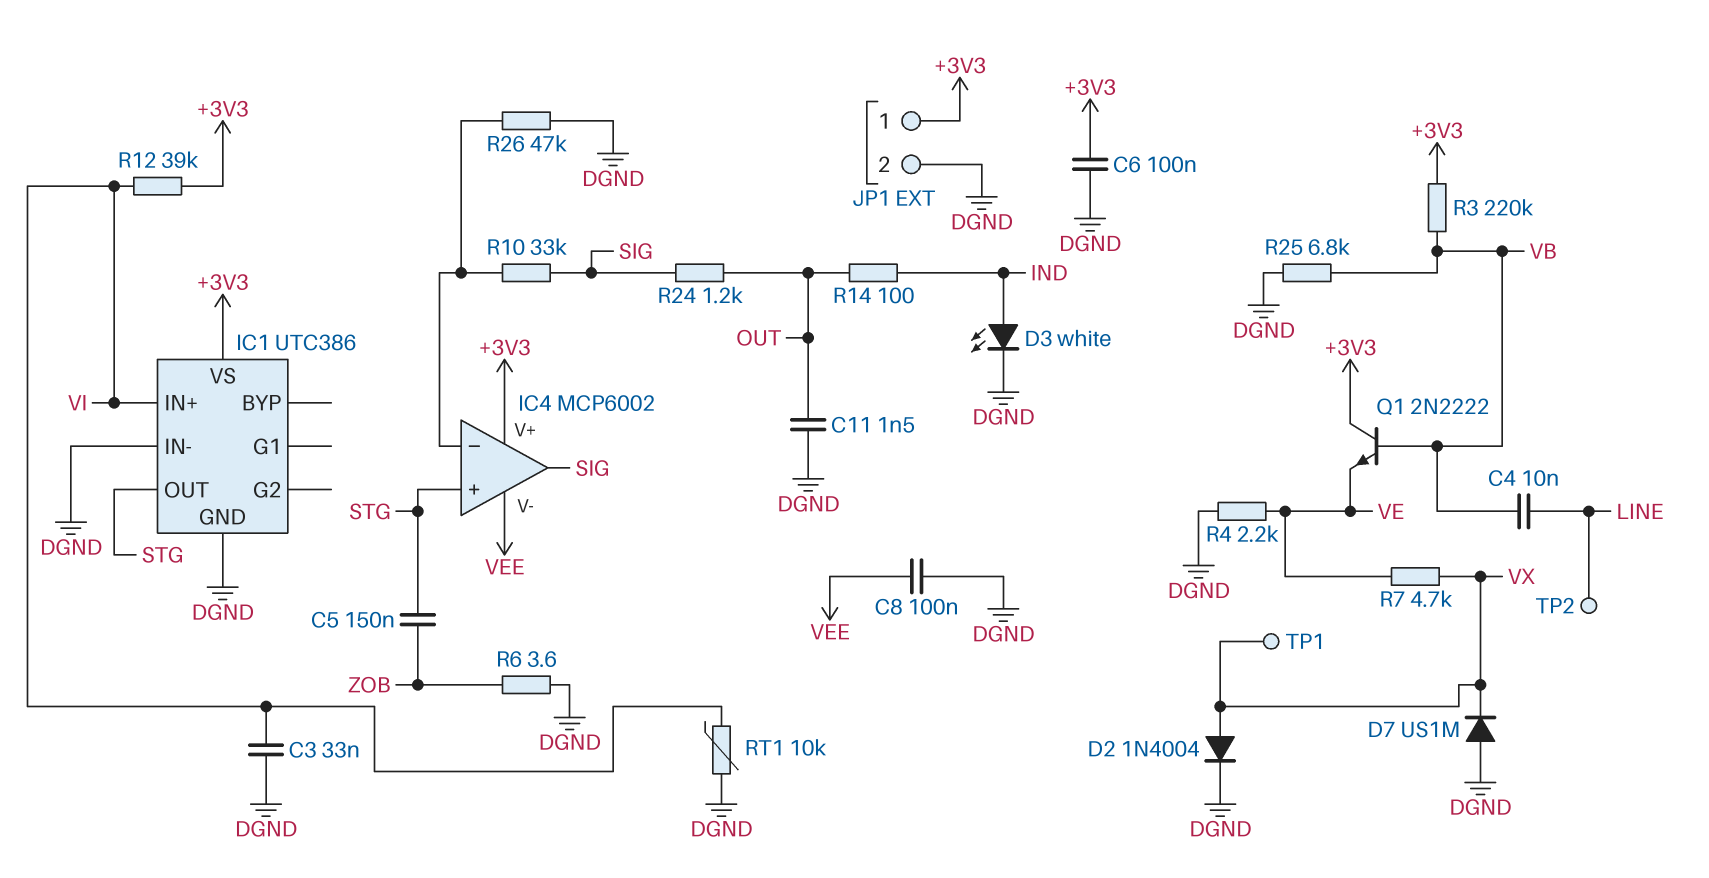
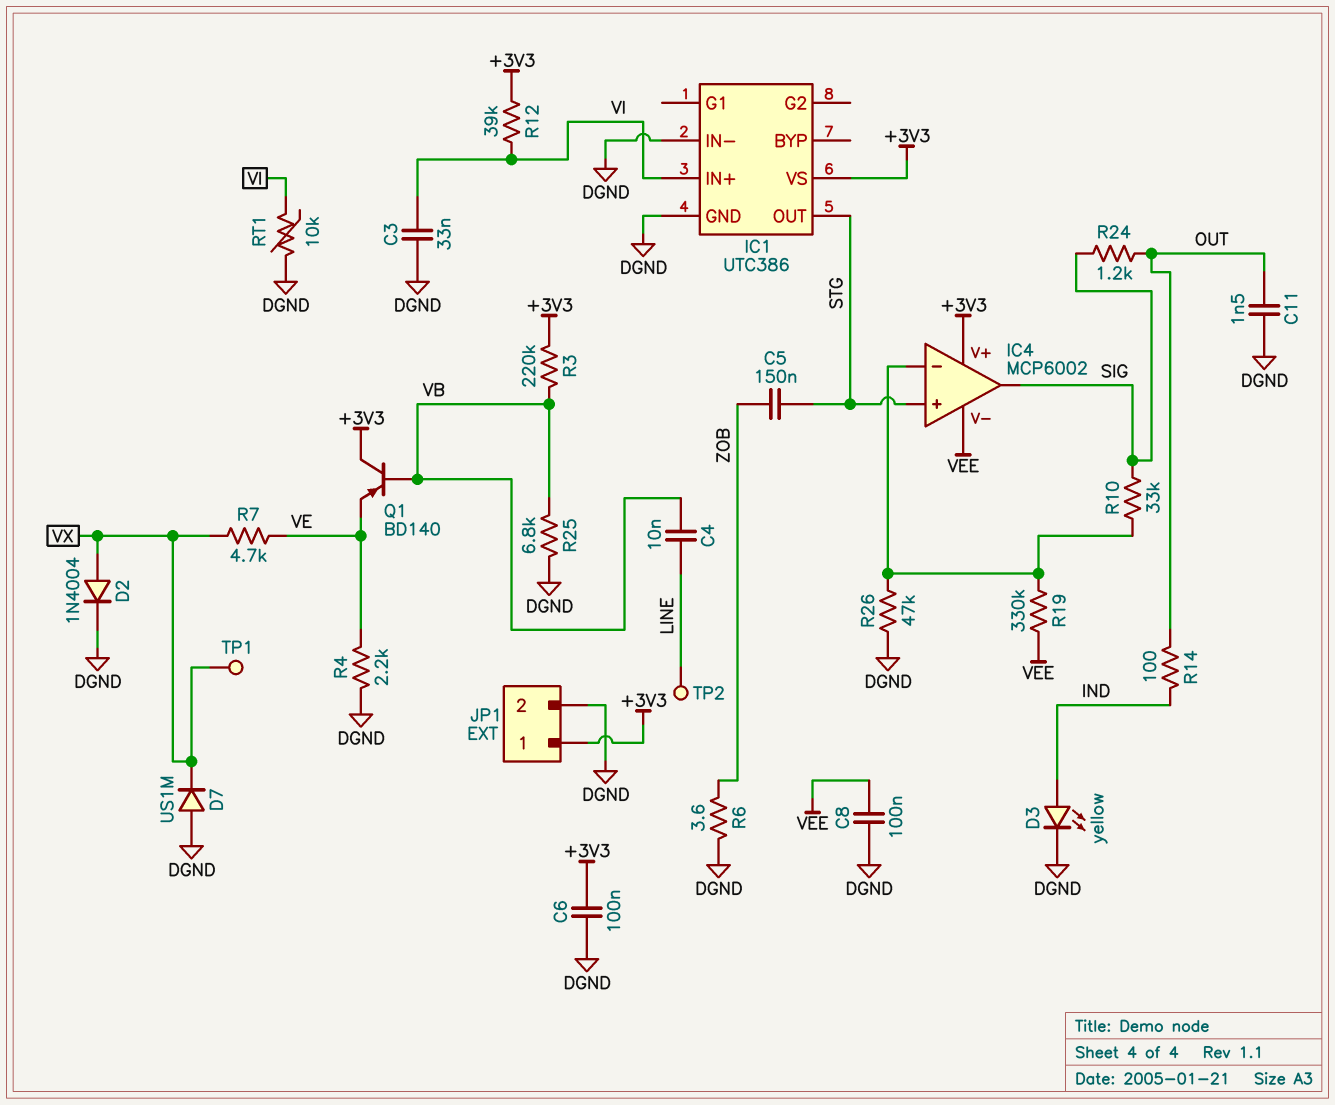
D3: LED white (A IND, K DGND) -> LED yellow (A IND, K DGND)
Q1: NPN 2N2222 (B VB, C +3V3, E VE) -> PNP BD140 (B VB, C +3V3, E VE)
R19: none -> 330k (IC4/in-, VEE)

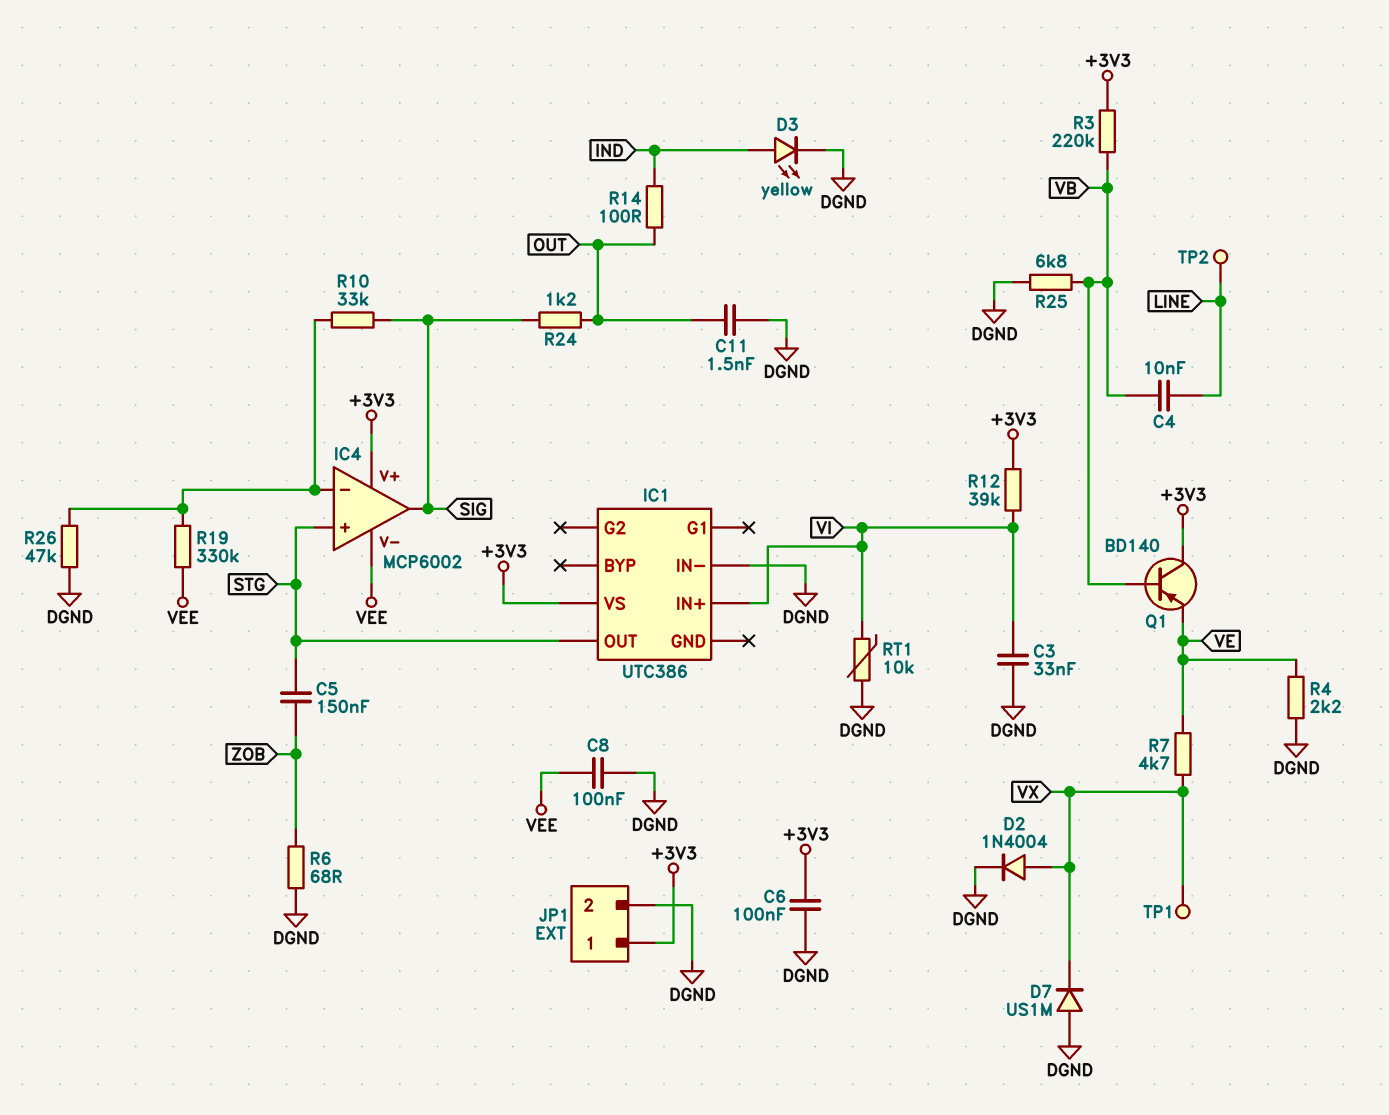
IC1 pin GND: DGND -> none
R6: 3.6 (DGND, ZOB) -> 68 (DGND, ZOB)

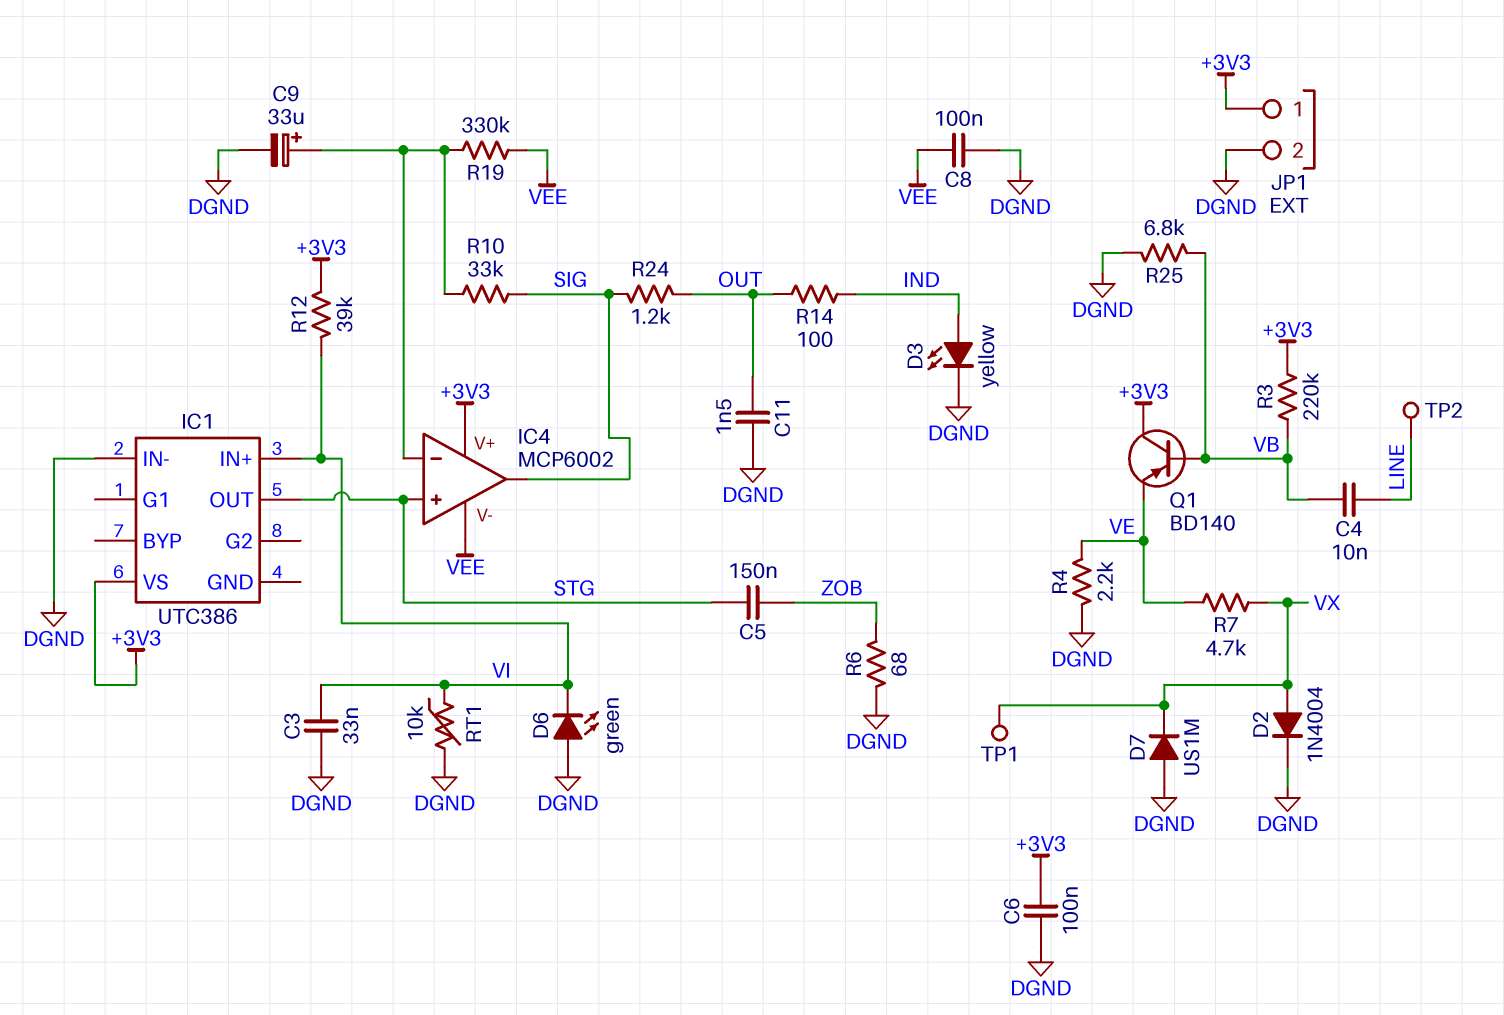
C9: none -> 33uF (plus IC4/in-, minus DGND)
D6: none -> LED green (A DGND, K VI)
R26: 47k (DGND, IC4/in-) -> none

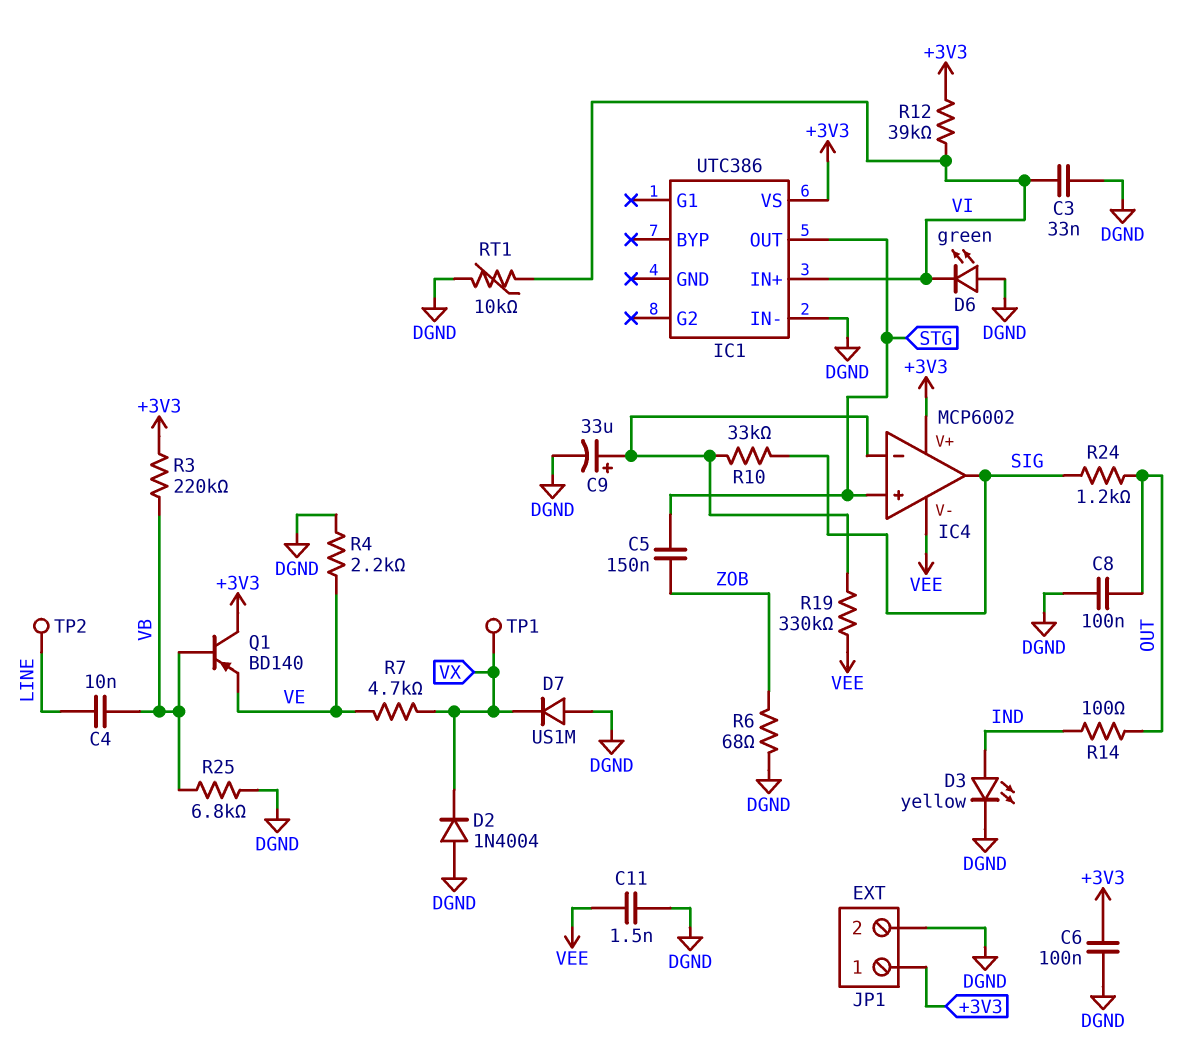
C8: 100nF (DGND, VEE) -> 100nF (DGND, OUT)
C11: 1.5nF (DGND, OUT) -> 1.5nF (DGND, VEE)
D2: diode 1N4004 (A VX, K DGND) -> diode 1N4004 (A DGND, K VX)

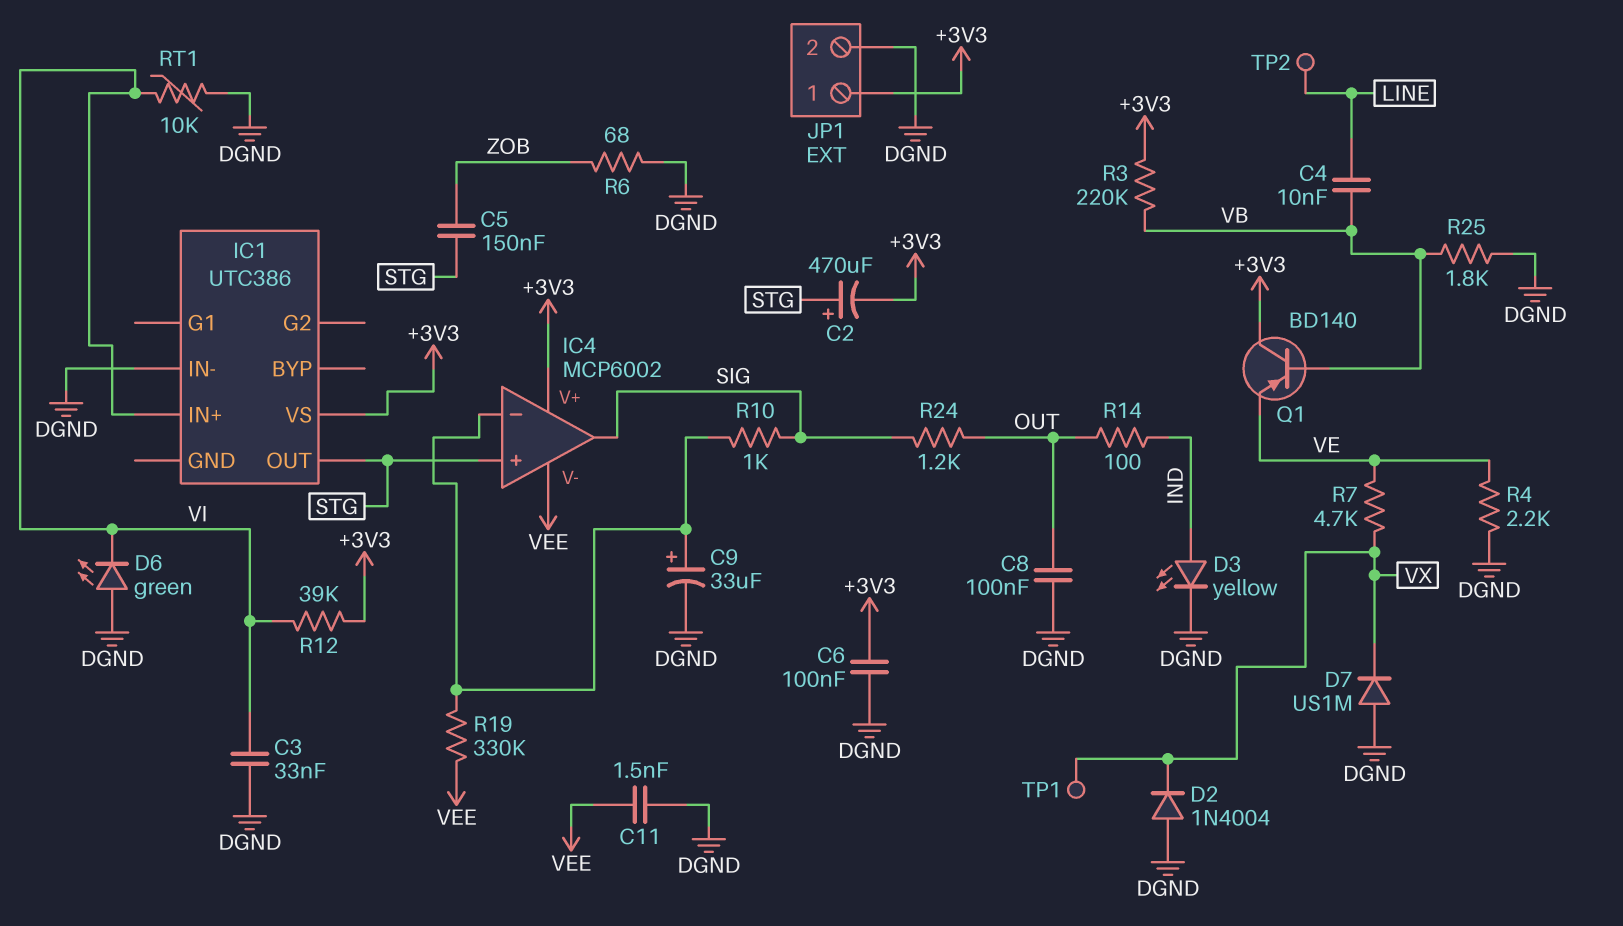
C2: none -> 470uF (plus STG, minus +3V3)
R10: 33k (IC4/in-, SIG) -> 1k (IC4/in-, SIG)
R25: 6.8k (DGND, VB) -> 1.8k (DGND, VB)

